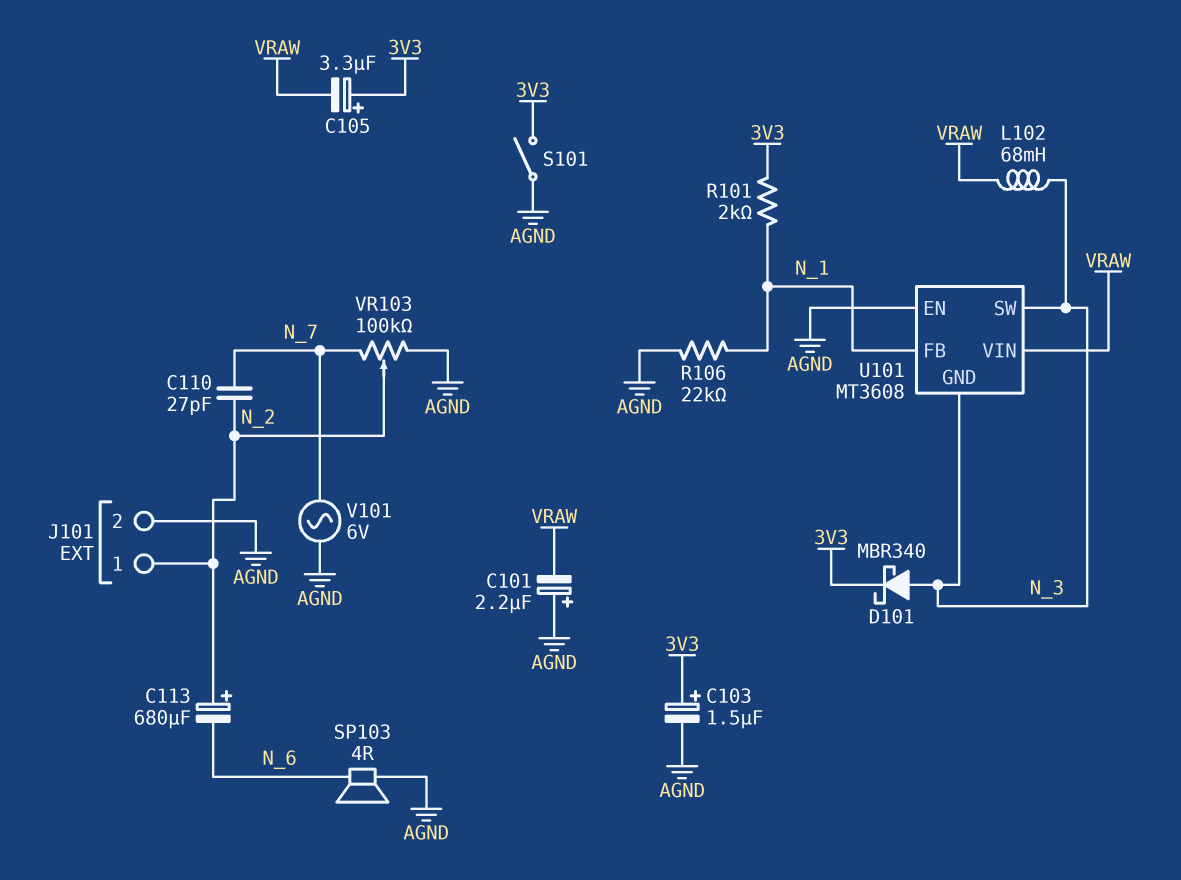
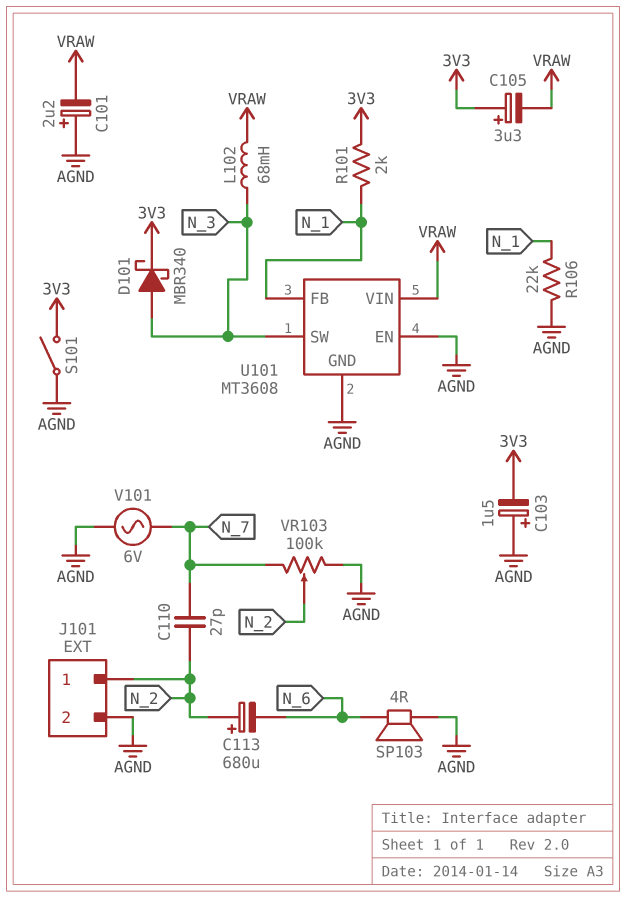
C103: 1.5uF (plus 3V3, minus AGND) -> 1.5uF (plus AGND, minus 3V3)
U101 pin GND: N_3 -> AGND

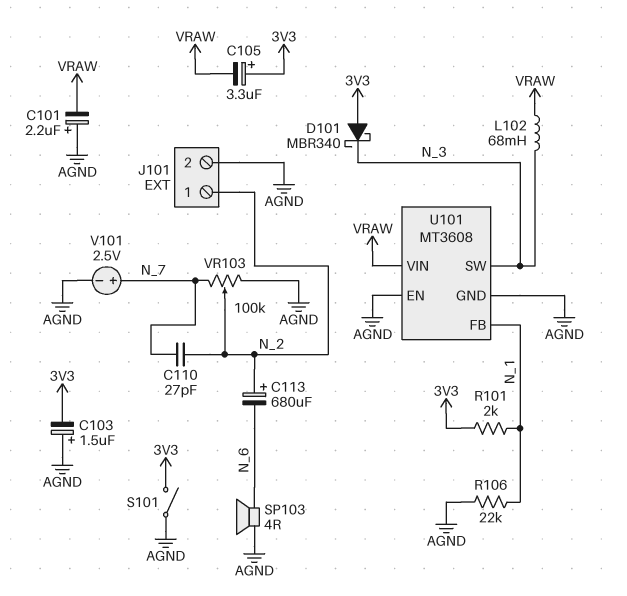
D101: schottky MBR340 (A N_3, K 3V3) -> schottky MBR340 (A 3V3, K N_3)
V101: AC 6V (AGND, N_7) -> 2.5V (plus N_7, minus AGND)

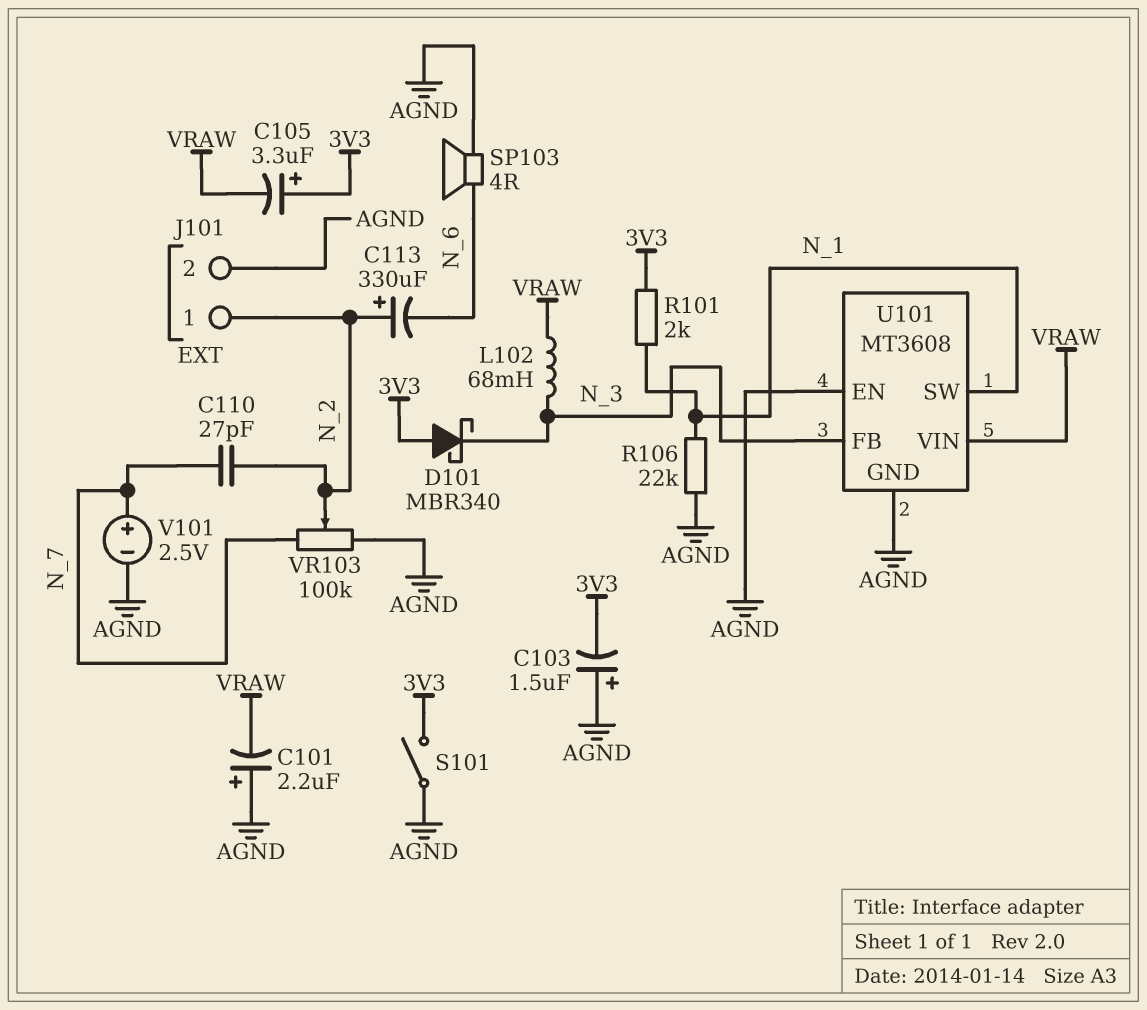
C113: 680uF (plus N_2, minus N_6) -> 330uF (plus N_2, minus N_6)
U101 pin FB: N_1 -> N_3
U101 pin SW: N_3 -> N_1

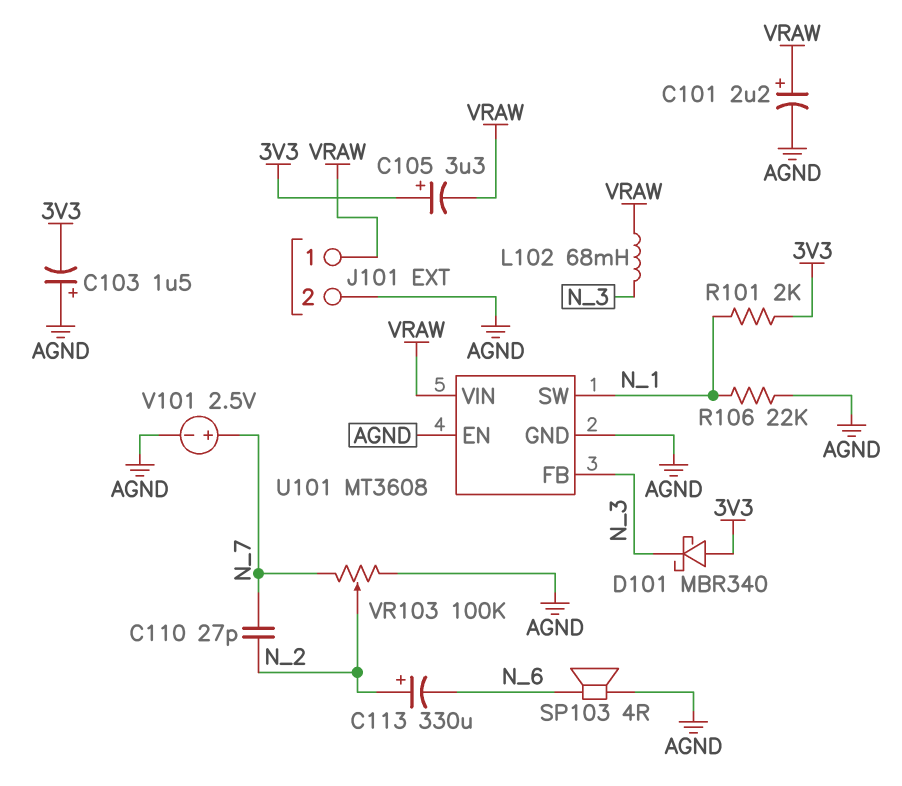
C101: 2.2uF (plus AGND, minus VRAW) -> 2.2uF (plus VRAW, minus AGND)
J101 pin 1: N_2 -> VRAW
S101: switch (3V3, AGND) -> none

